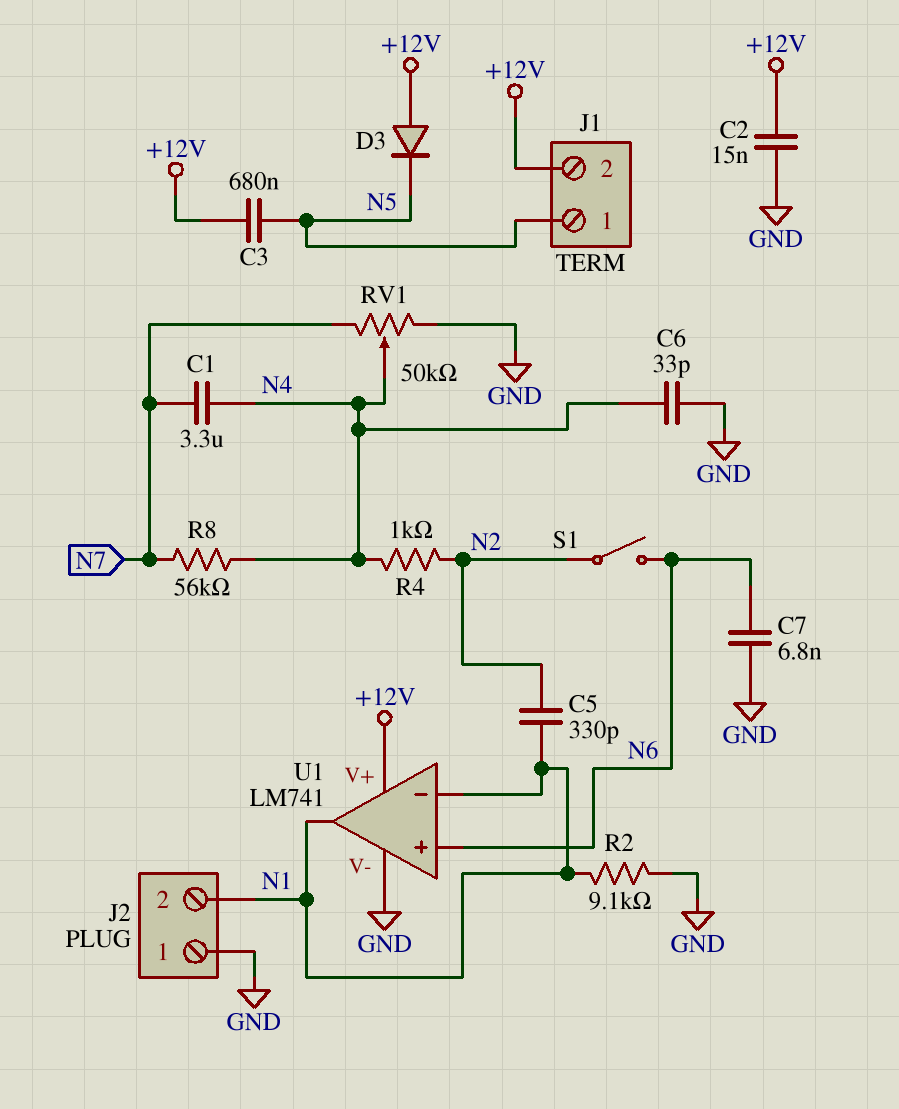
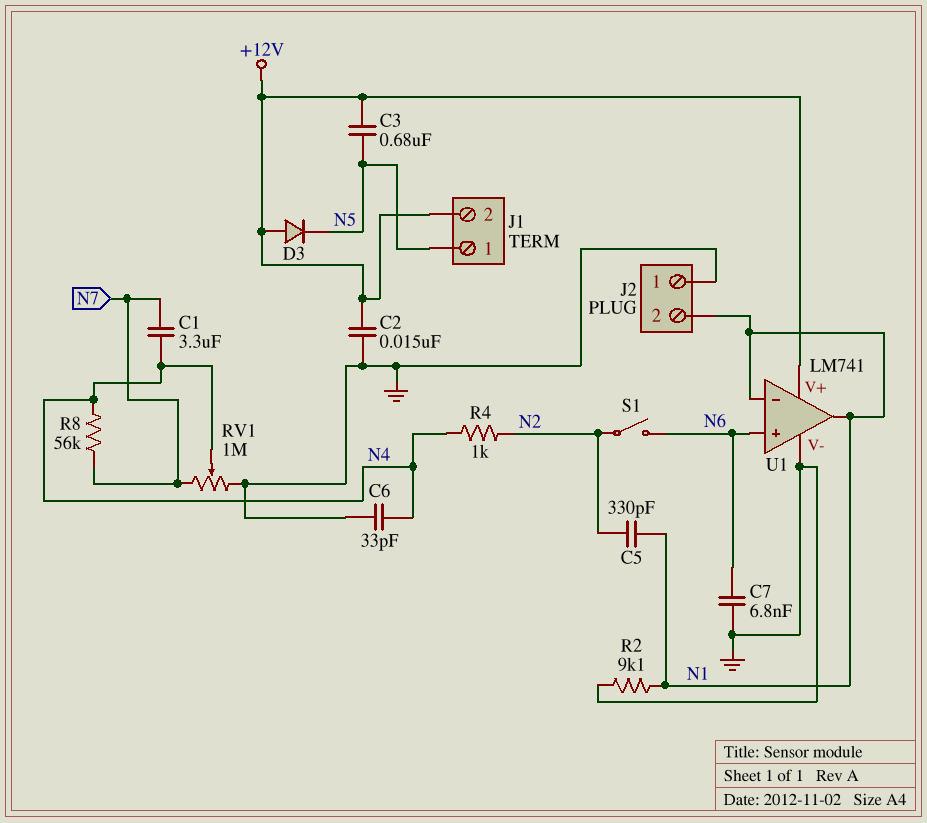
RV1: 50k (GND, N7, wiper N4) -> 1M (GND, N7, wiper N4)

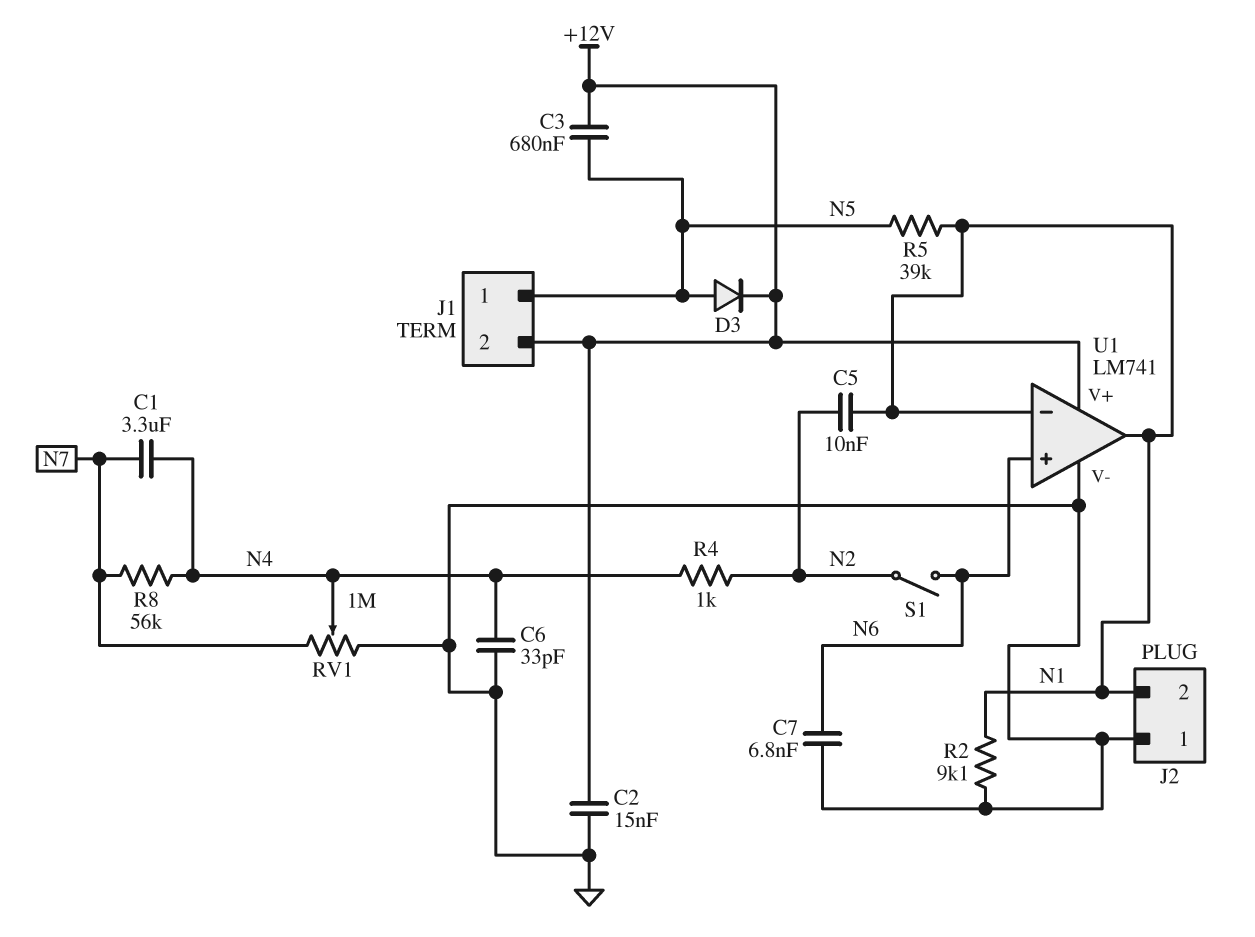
C5: 330pF (N1, N2) -> 10nF (N1, N2)
D3: diode (A +12V, K N5) -> diode (A N5, K +12V)
R5: none -> 39k (N1, N5)

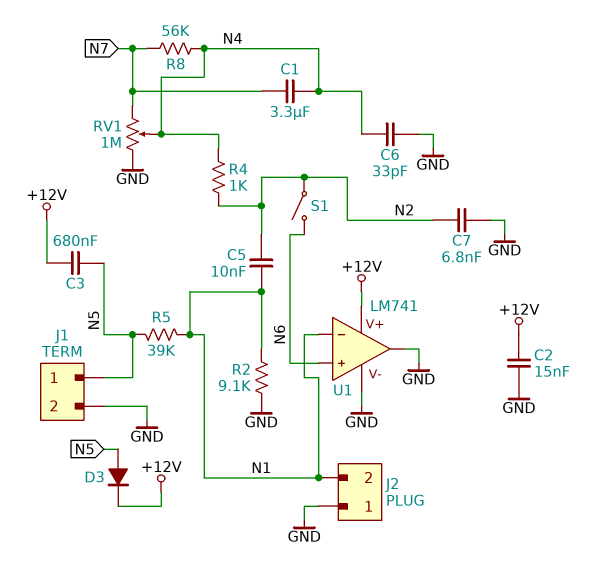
C7: 6.8nF (GND, N6) -> 6.8nF (GND, N2)
J1 pin 2: +12V -> GND
U1 pin out: N1 -> GND

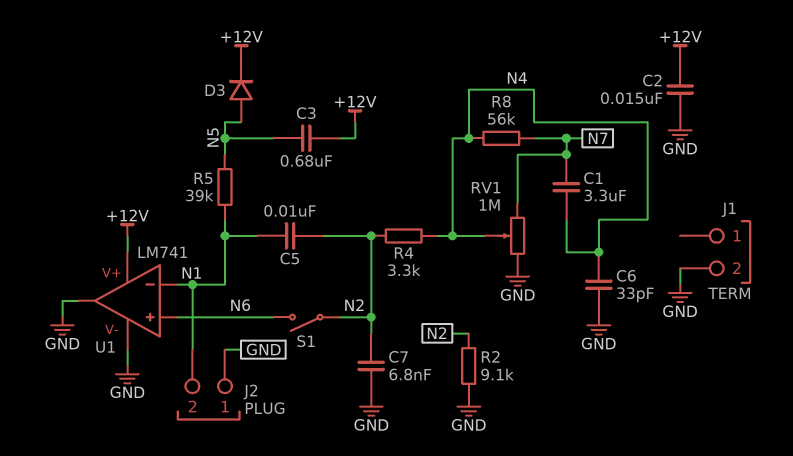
J1 pin 1: N5 -> none
R2: 9.1k (GND, N1) -> 9.1k (GND, N2)
R4: 1k (N2, N4) -> 3.3k (N2, N4)

